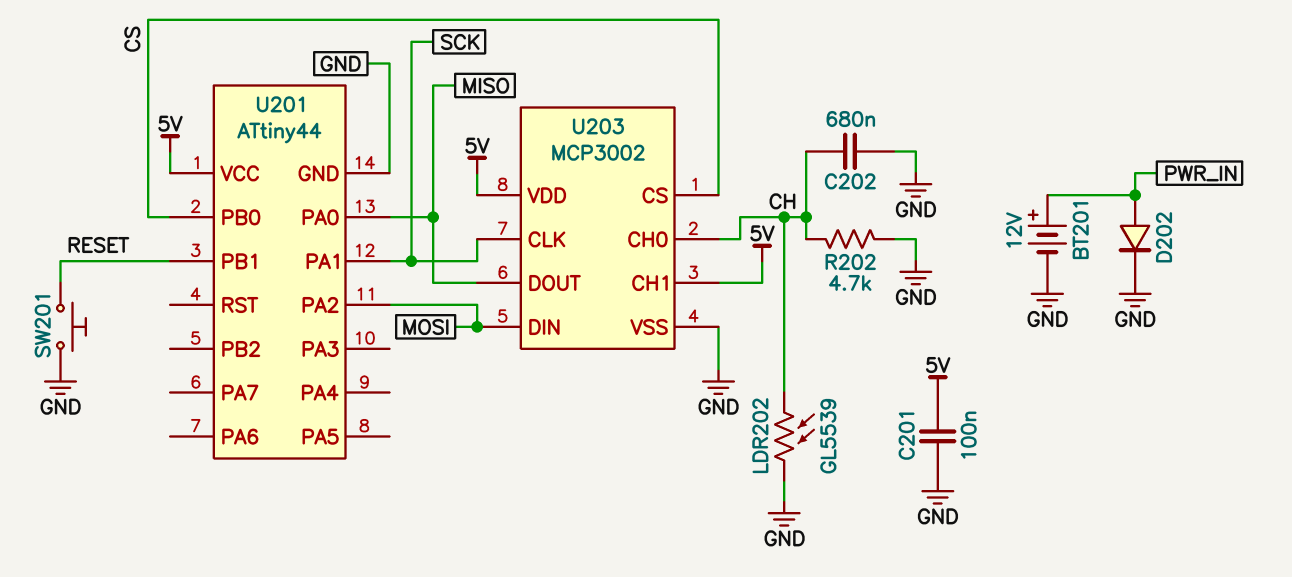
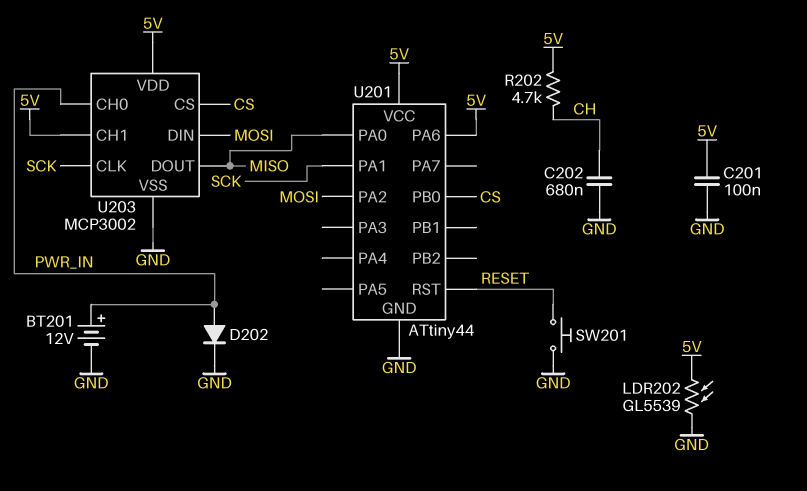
LDR202: GL5539 (CH, GND) -> GL5539 (5V, GND)
R202: 4.7k (CH, GND) -> 4.7k (5V, CH)
U201 pin PA6: none -> 5V
U201 pin PB1: RESET -> none
U201 pin RST: none -> RESET
U203 pin CH0: CH -> PWR_IN

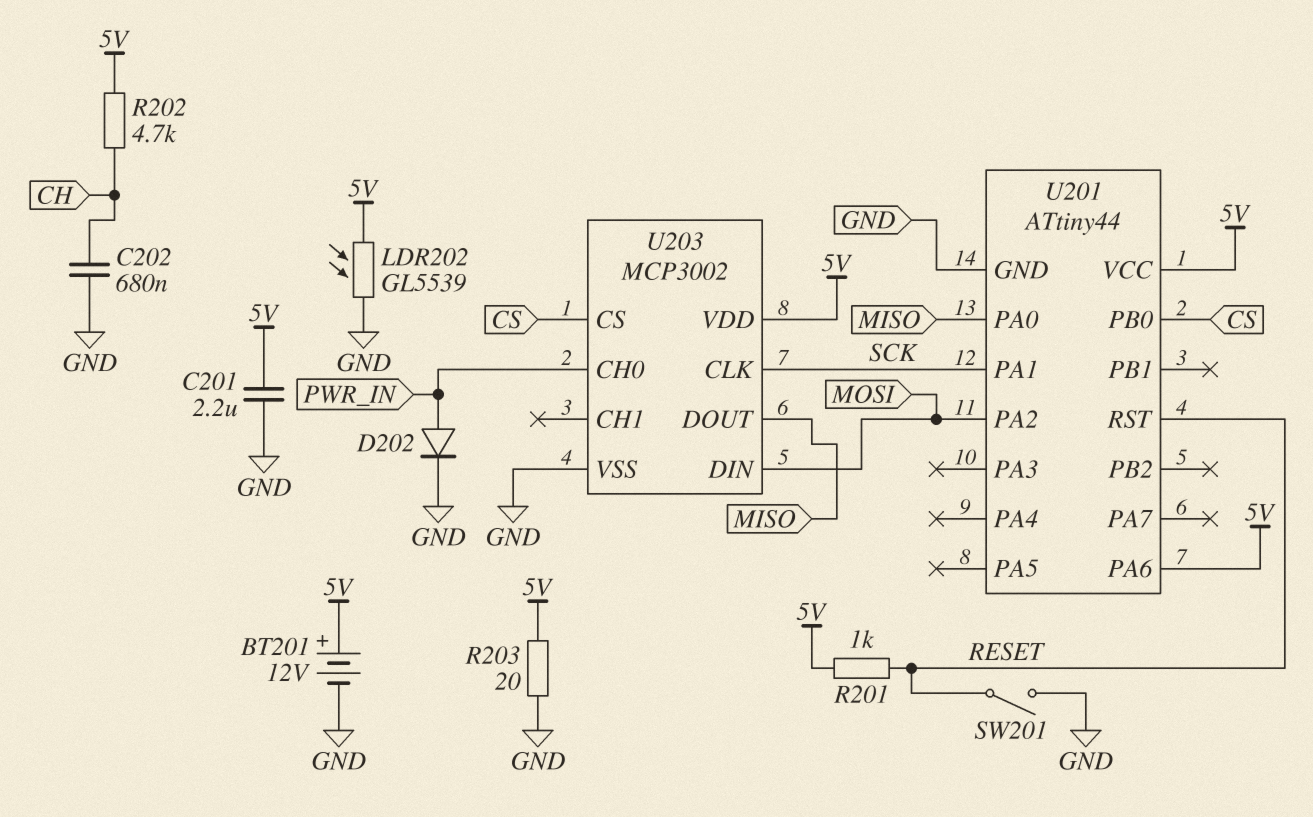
BT201: 12V (plus PWR_IN, minus GND) -> 12V (plus 5V, minus GND)
C201: 100nF (5V, GND) -> 2.2uF (5V, GND)
R201: none -> 1k (5V, RESET)
R203: none -> 20 (5V, GND)
SW201: button (GND, RESET) -> switch (GND, RESET)
U203 pin CH1: 5V -> none

